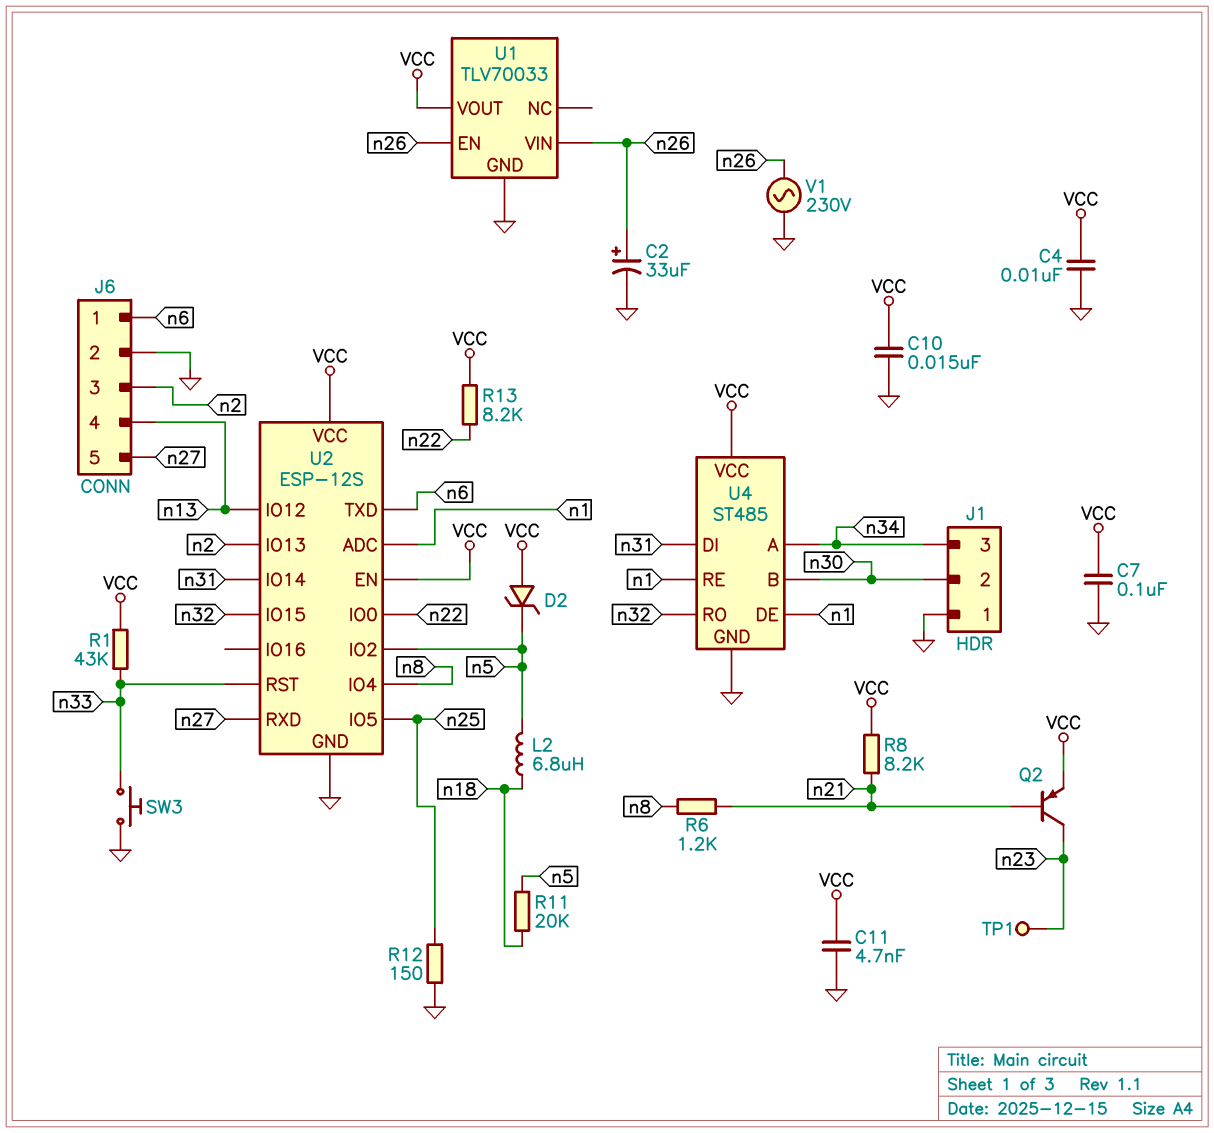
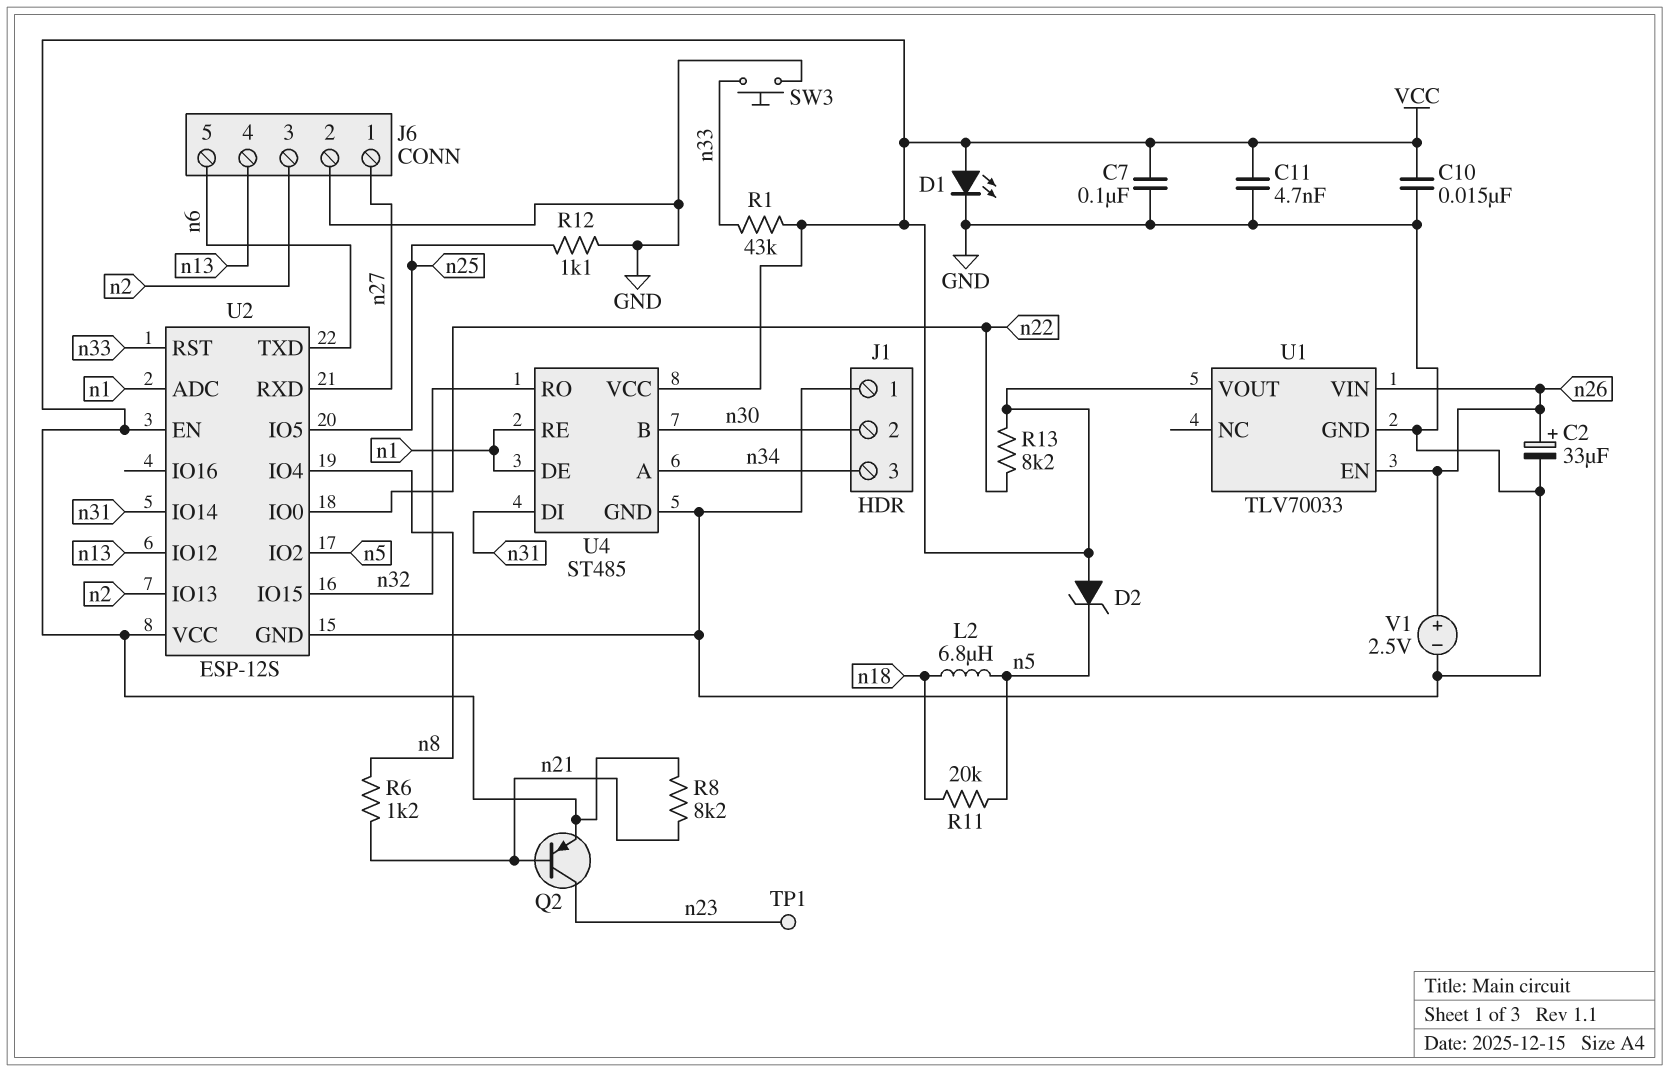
C4: 10nF (GND, VCC) -> none
D1: none -> LED (A VCC, K GND)
J6 pin 1: n6 -> n27
J6 pin 5: n27 -> n6
R12: 150 (GND, n25) -> 1.1k (GND, n25)
V1: AC 230V (GND, n26) -> 2.5V (plus n26, minus GND)

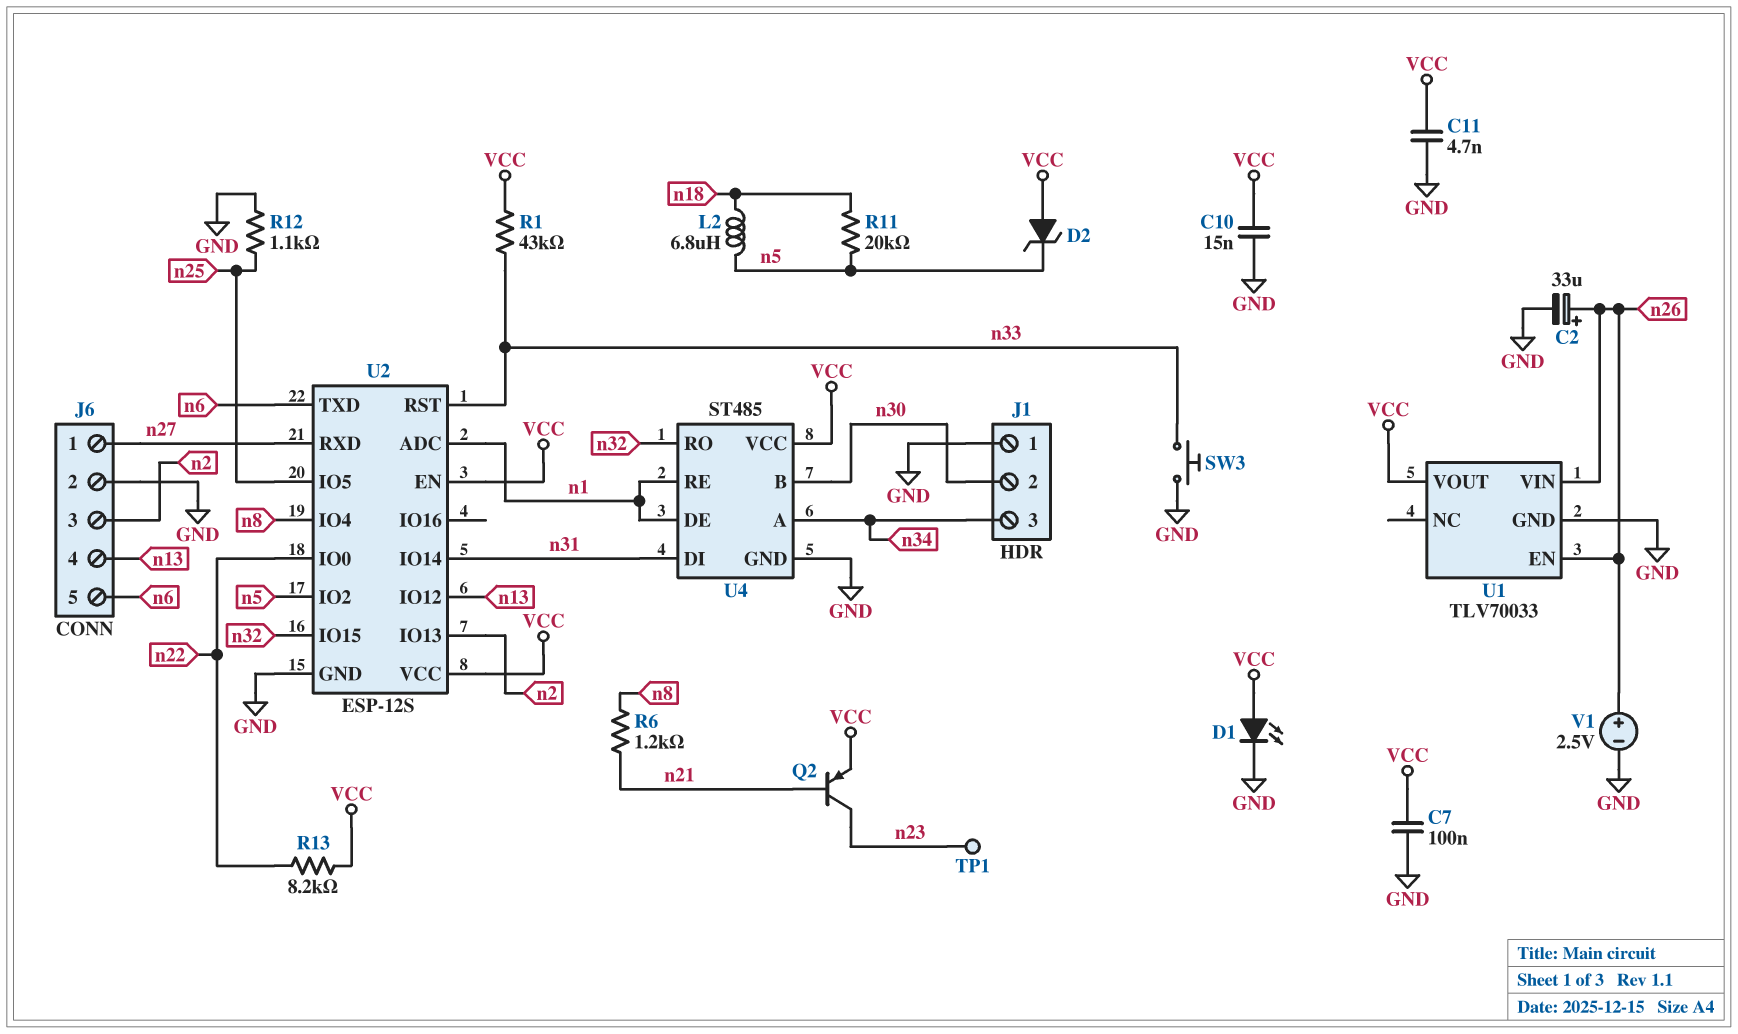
R8: 8.2k (VCC, n21) -> none

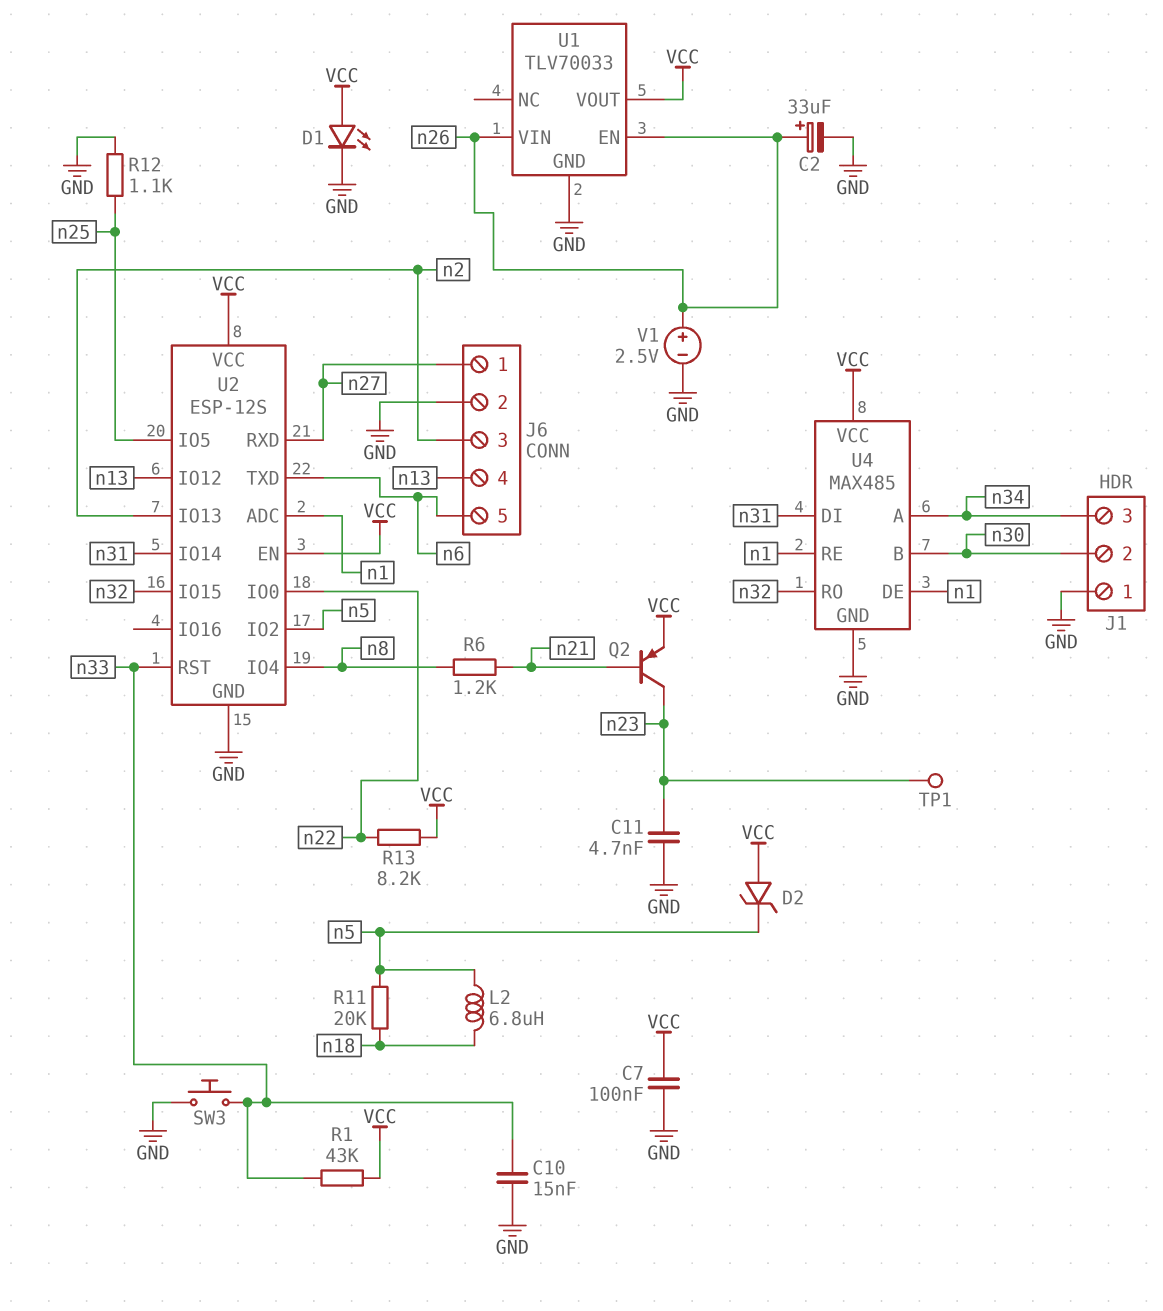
C10: 15nF (GND, VCC) -> 15nF (GND, n33)
C11: 4.7nF (GND, VCC) -> 4.7nF (GND, n23)
U4: ST485 -> MAX485

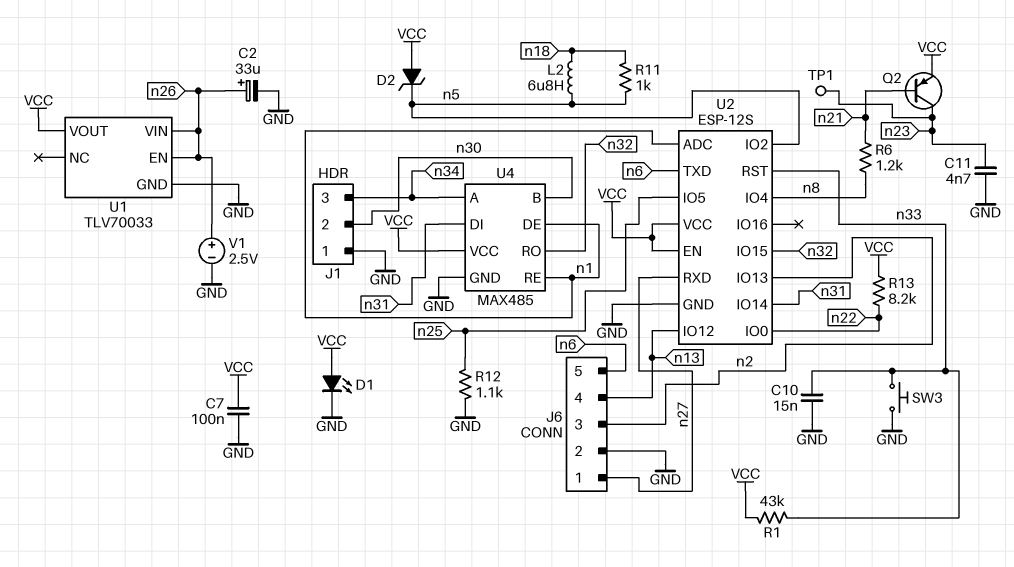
R11: 20k (n5, n18) -> 1k (n5, n18)

